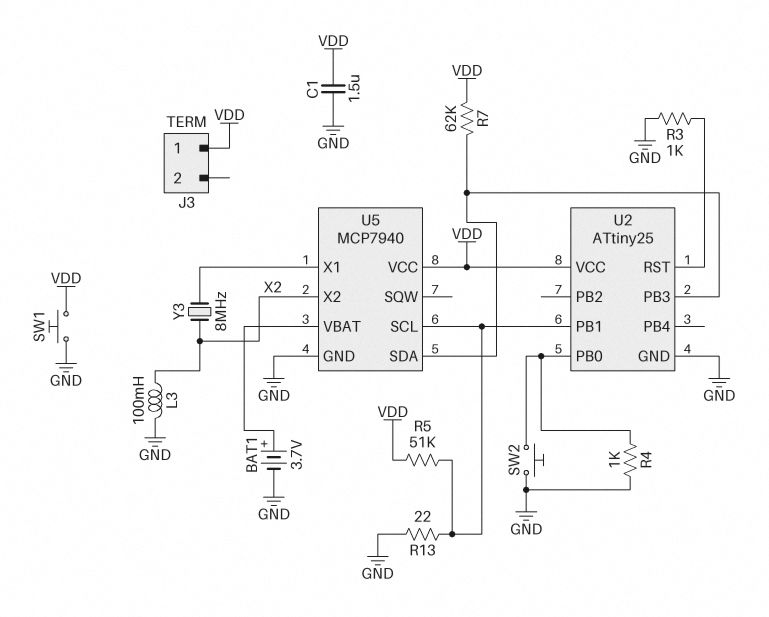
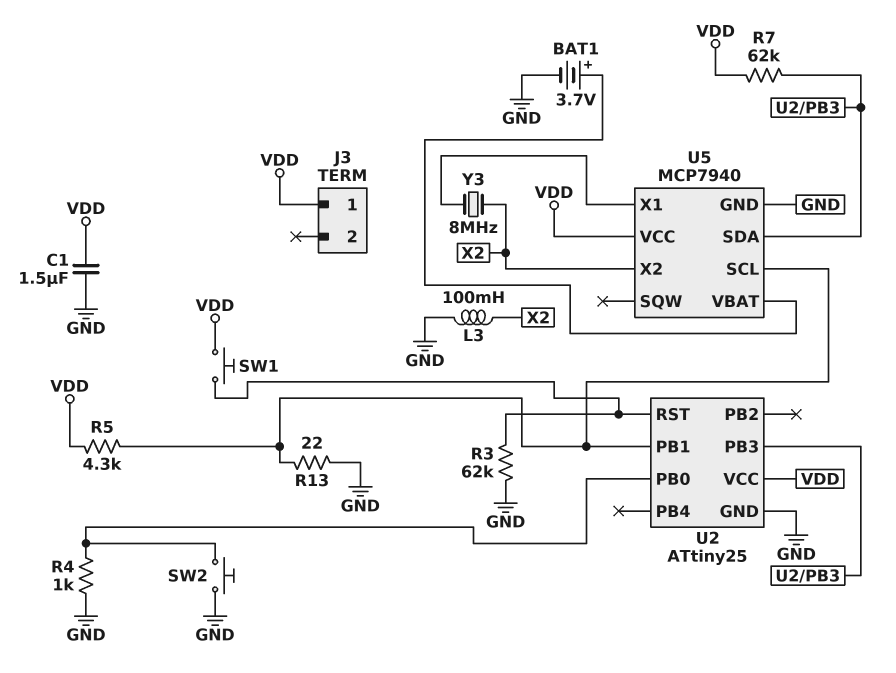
R3: 1k (GND, U2/RST) -> 62k (GND, U2/RST)
R5: 51k (U2/PB1, VDD) -> 4.3k (U2/PB1, VDD)
SW1: button (GND, VDD) -> button (U2/RST, VDD)

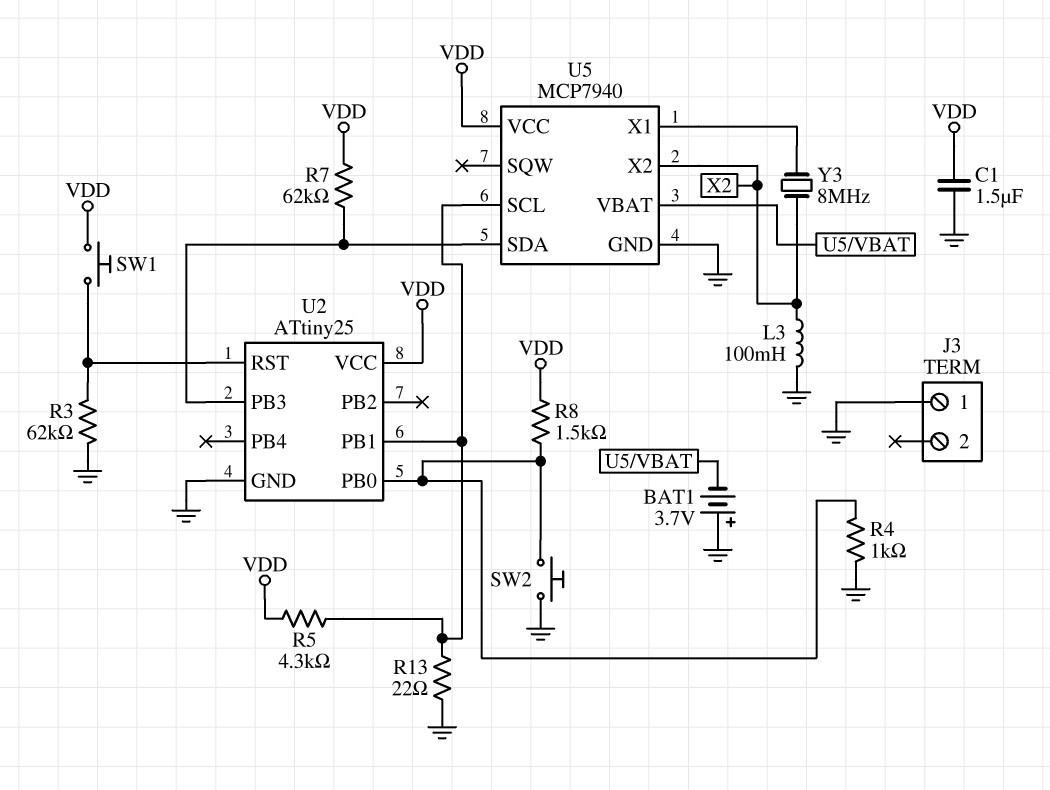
BAT1: 3.7V (plus U5/VBAT, minus GND) -> 3.7V (plus GND, minus U5/VBAT)
J3 pin 1: VDD -> GND
R8: none -> 1.5k (U2/PB0, VDD)

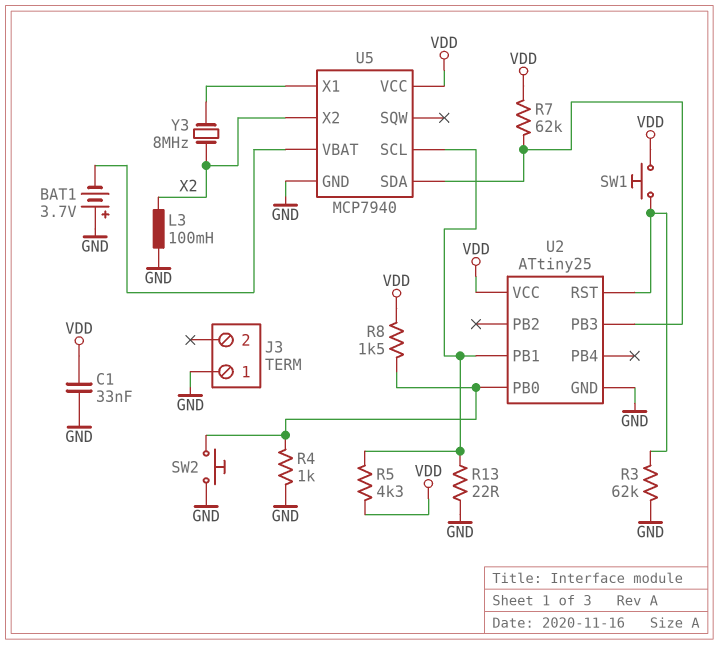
C1: 1.5uF (GND, VDD) -> 33nF (GND, VDD)

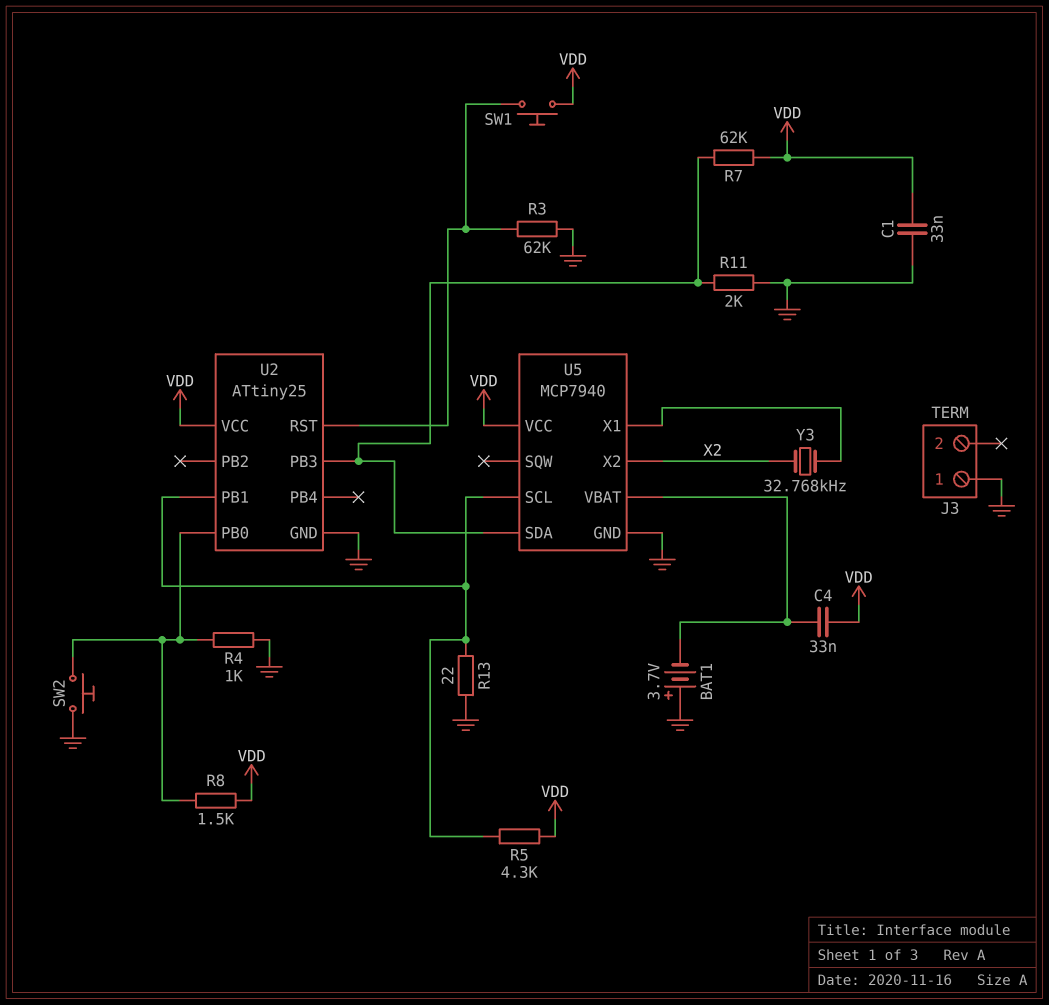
C4: none -> 33nF (U5/VBAT, VDD)
L3: 100mH (GND, X2) -> none
R11: none -> 2k (GND, U2/PB3)
Y3: 8MHz (U5/X1, X2) -> 32.768kHz (U5/X1, X2)

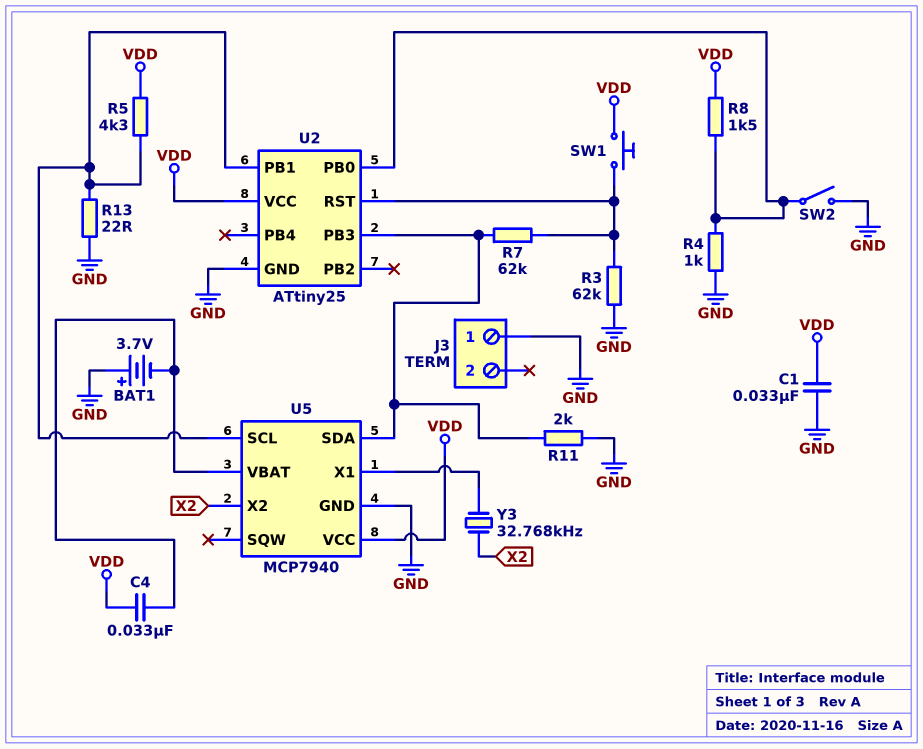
R7: 62k (U2/PB3, VDD) -> 62k (U2/PB3, U2/RST)
SW2: button (GND, U2/PB0) -> switch (GND, U2/PB0)

